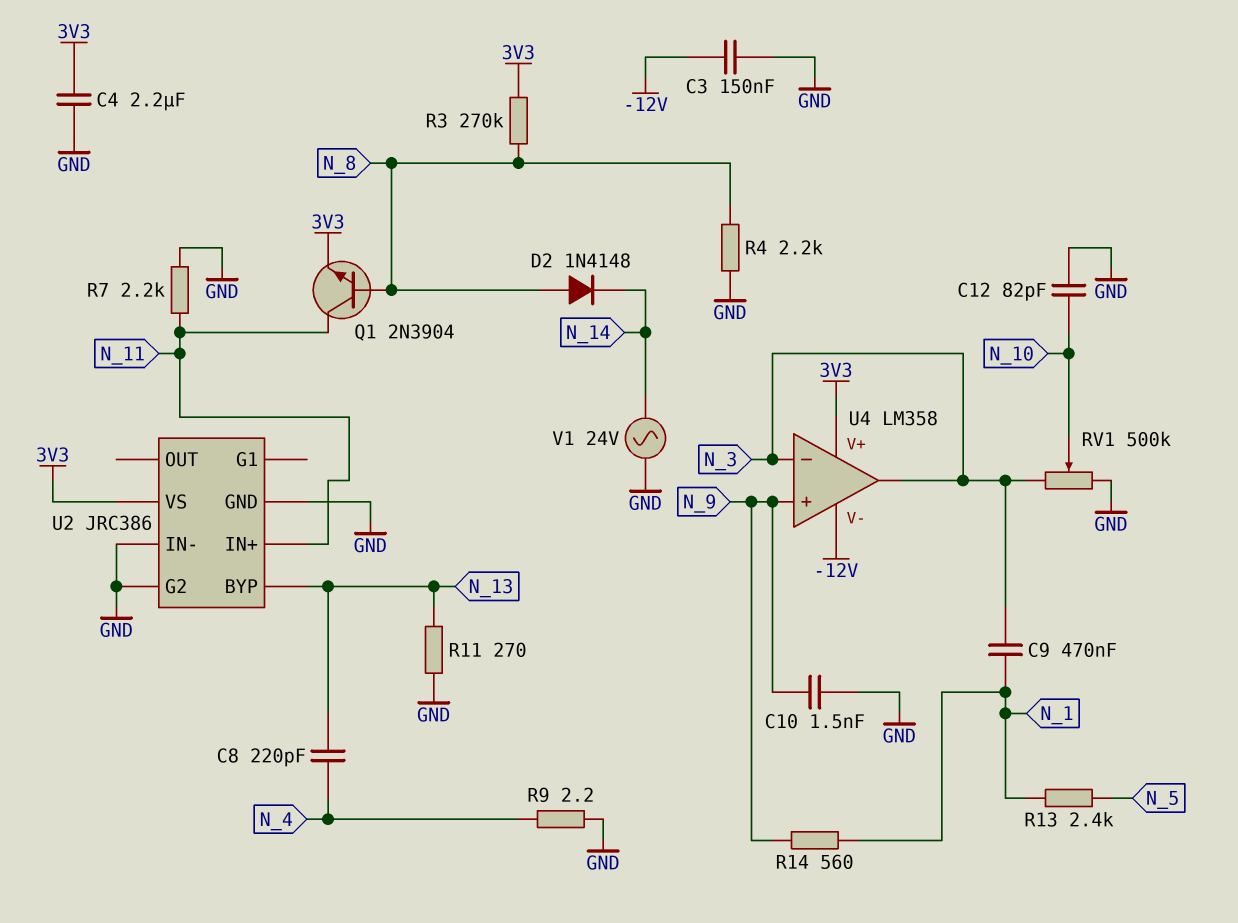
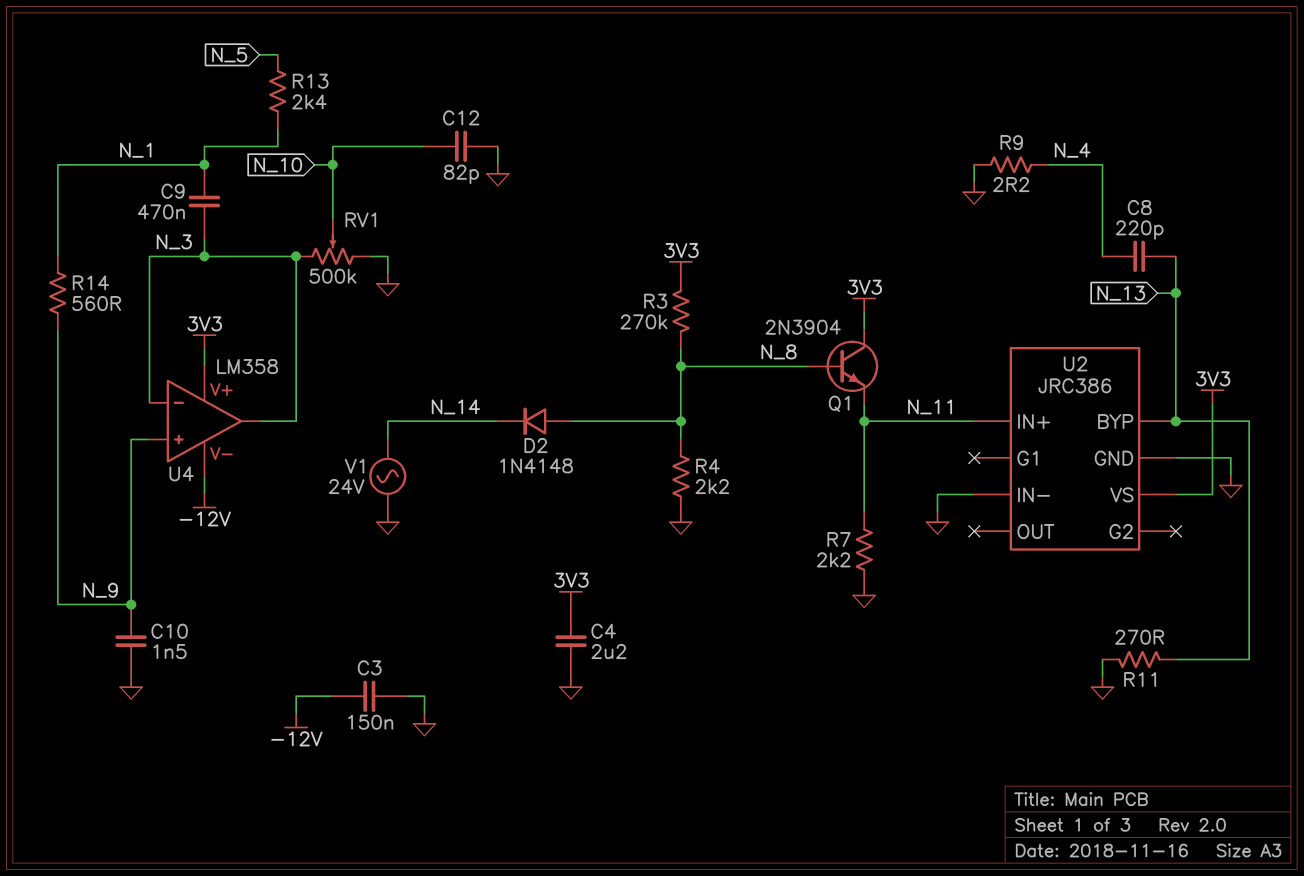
Q1: NPN 2N3904 (B N_8, C N_11, E 3V3) -> NPN 2N3904 (B N_8, C 3V3, E N_11)
U2 pin G2: GND -> none

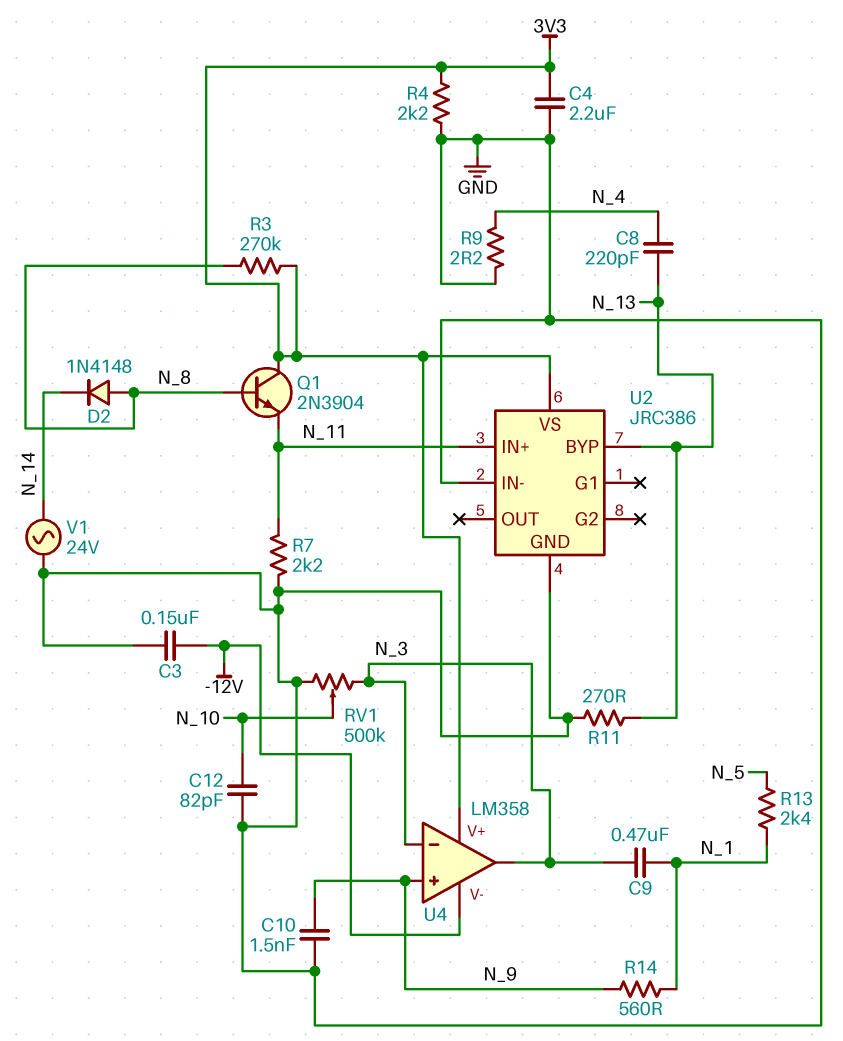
R4: 2.2k (GND, N_8) -> 2.2k (3V3, GND)

